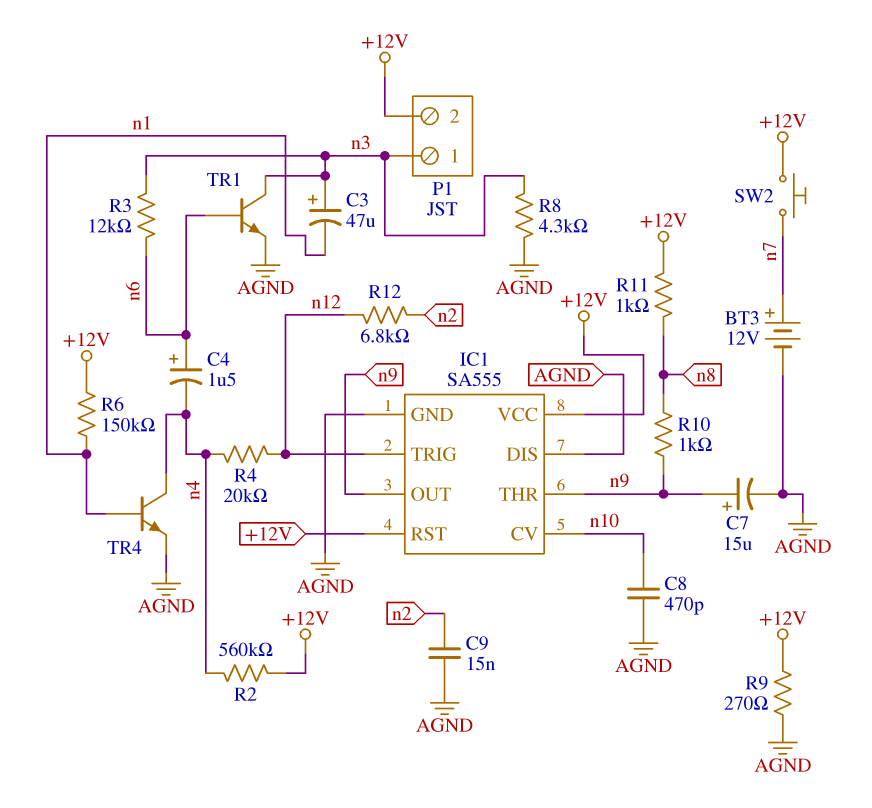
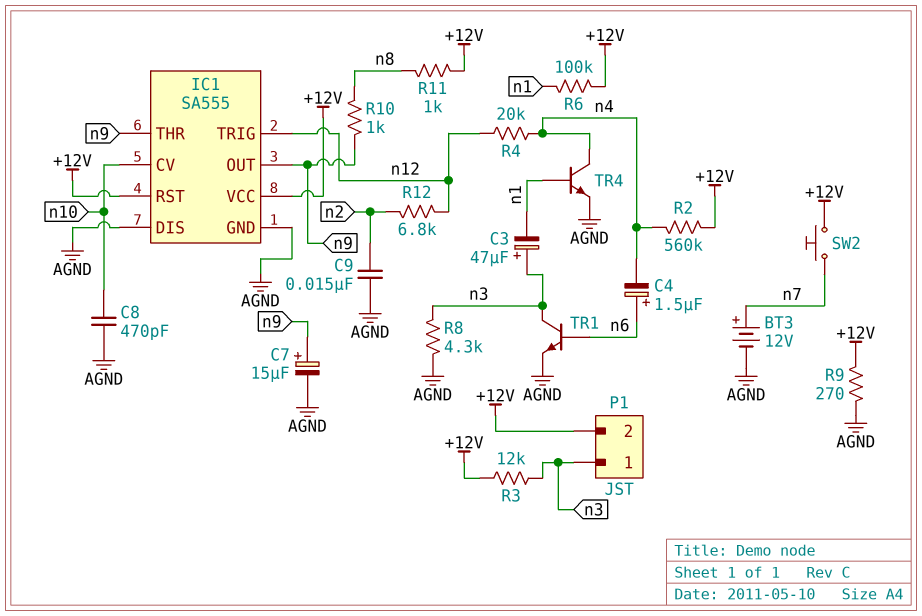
R3: 12k (n3, n6) -> 12k (+12V, n3)
R6: 150k (+12V, n1) -> 100k (+12V, n1)

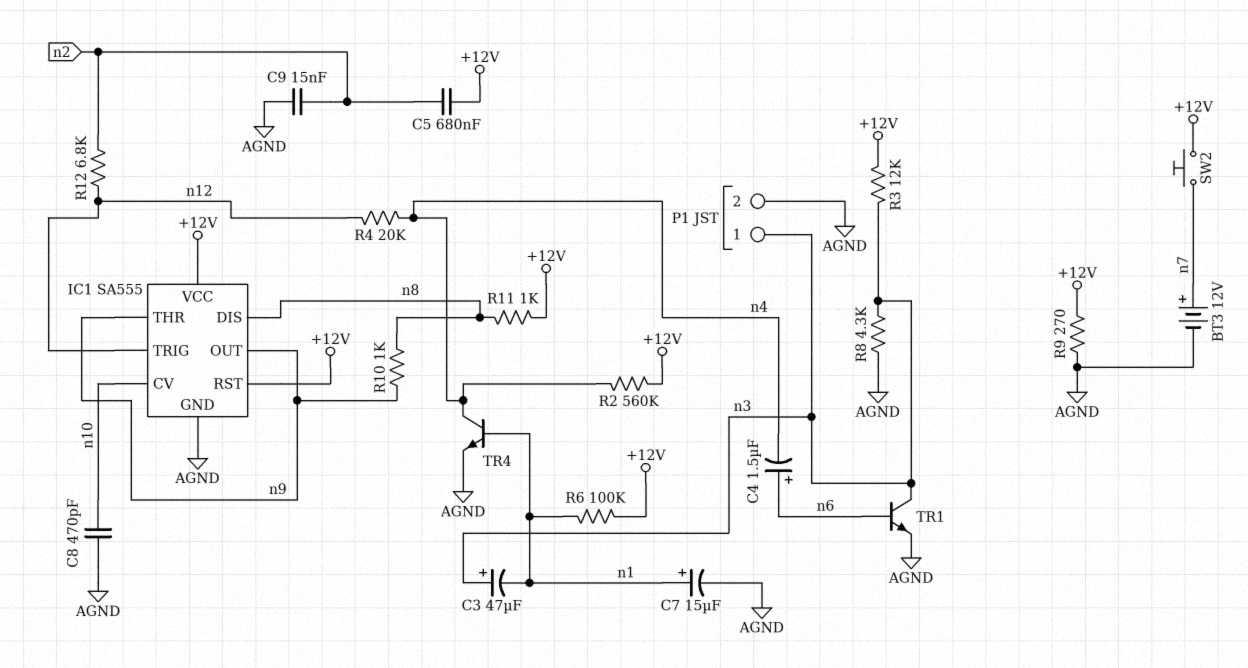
C5: none -> 680nF (+12V, n2)
C7: 15uF (plus n9, minus AGND) -> 15uF (plus n1, minus AGND)
IC1 pin DIS: AGND -> n8
P1 pin 2: +12V -> AGND

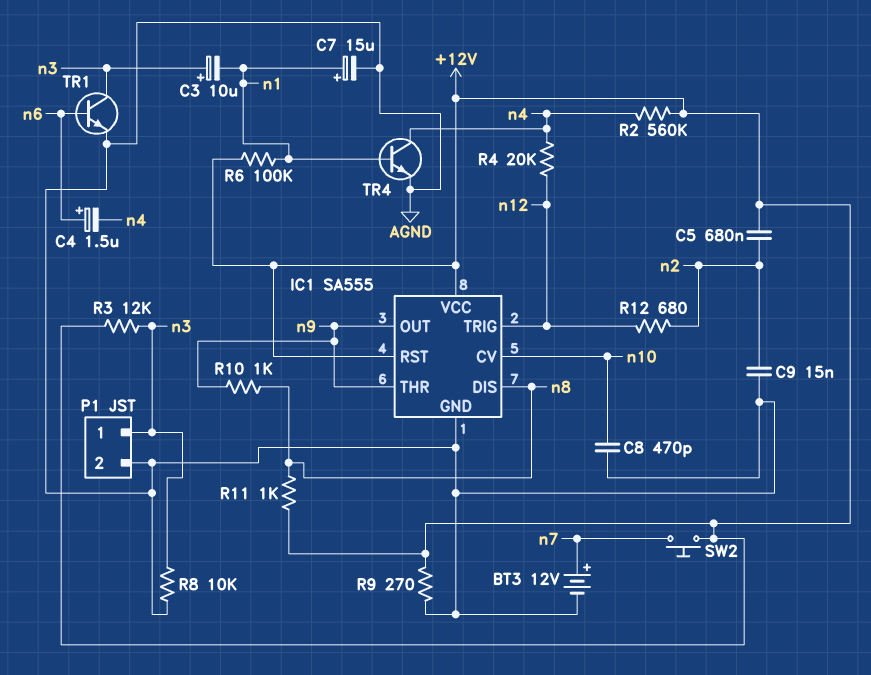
C3: 47uF (plus n3, minus n1) -> 10uF (plus n3, minus n1)
R8: 4.3k (AGND, n3) -> 10k (AGND, n3)
R12: 6.8k (n2, n12) -> 680 (n2, n12)

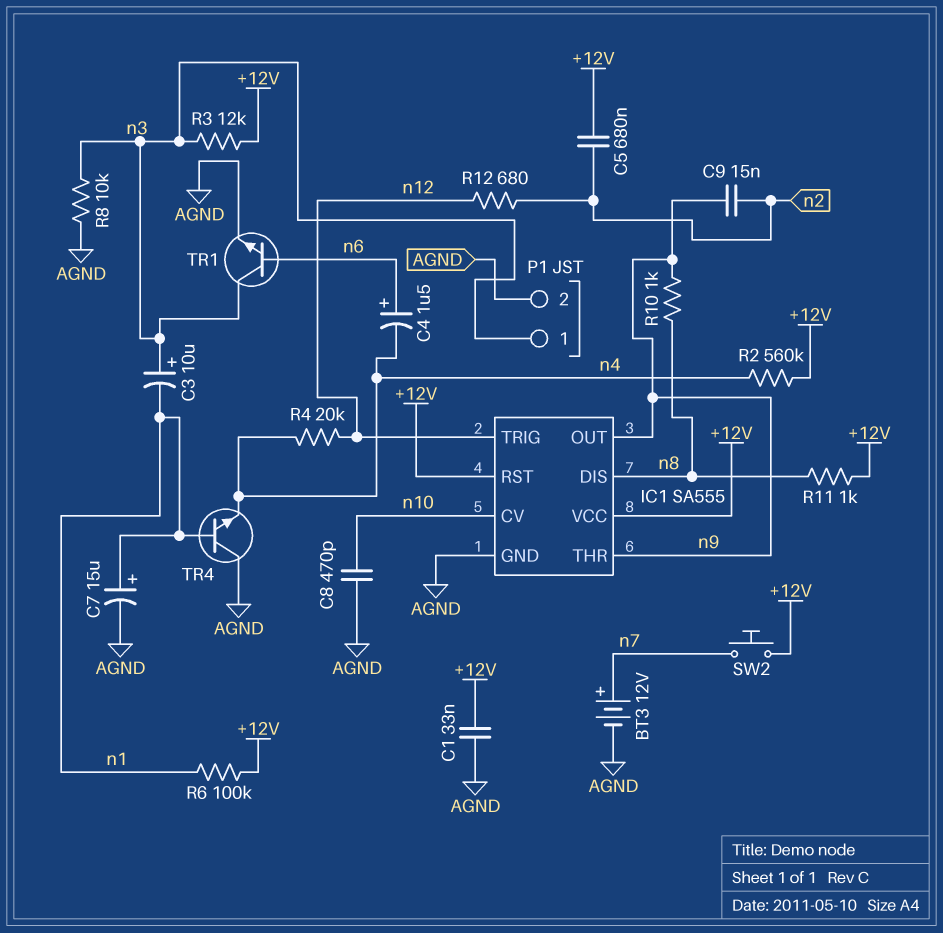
C1: none -> 33nF (+12V, AGND)
C9: 15nF (AGND, n2) -> 15nF (n2, n9)
R9: 270 (+12V, AGND) -> none
TR4: NPN (B n1, C n4, E AGND) -> NPN (B n1, C AGND, E n4)

